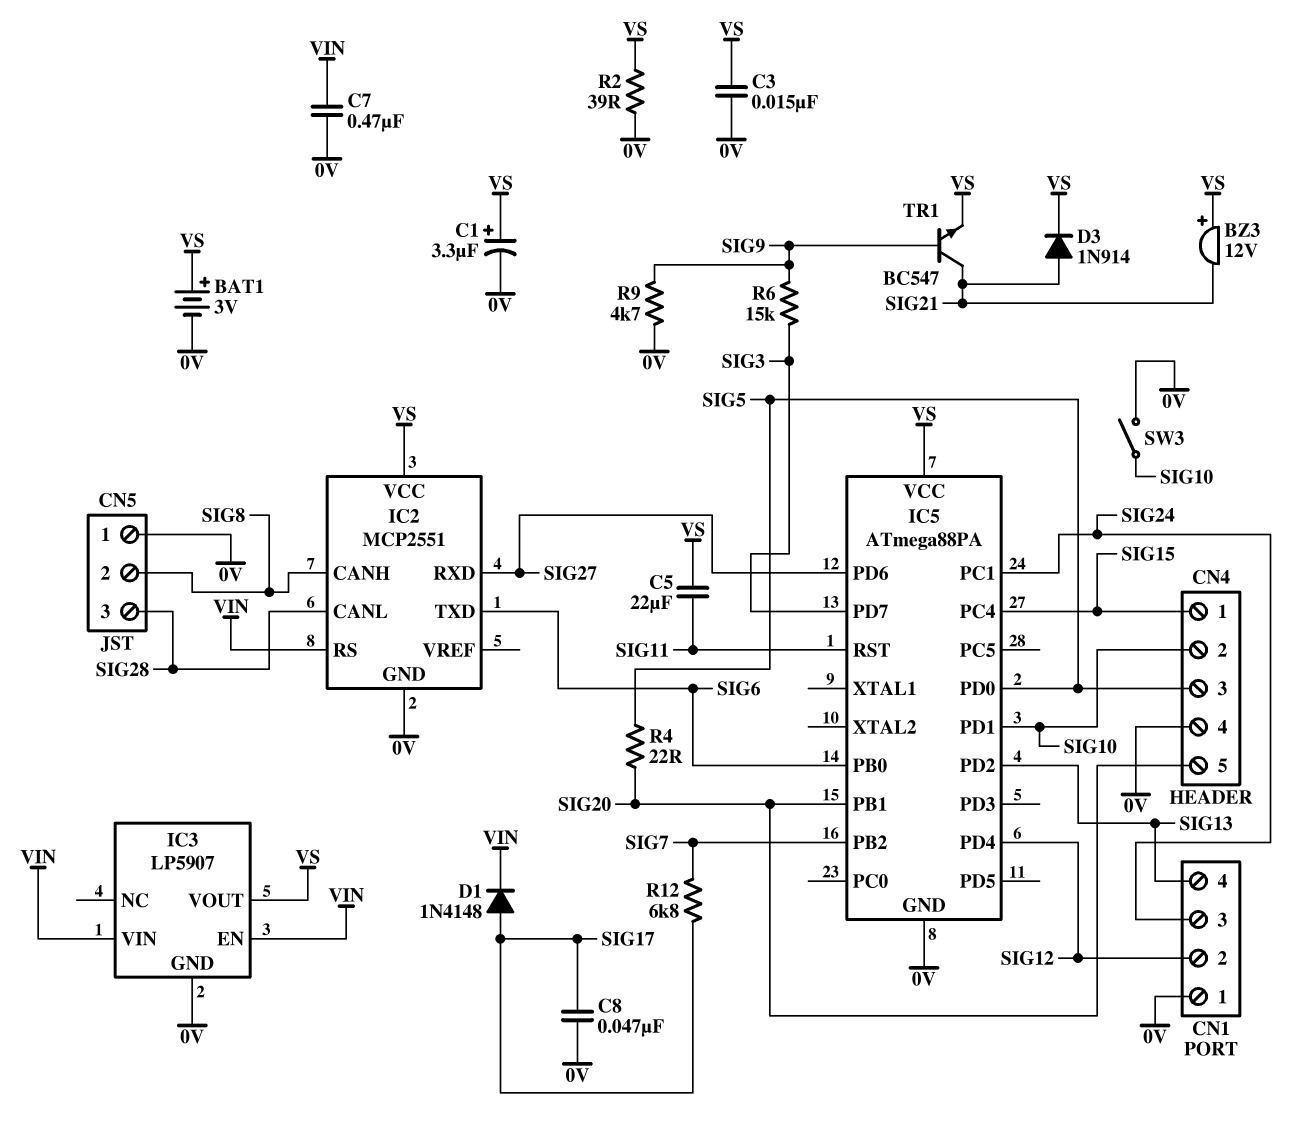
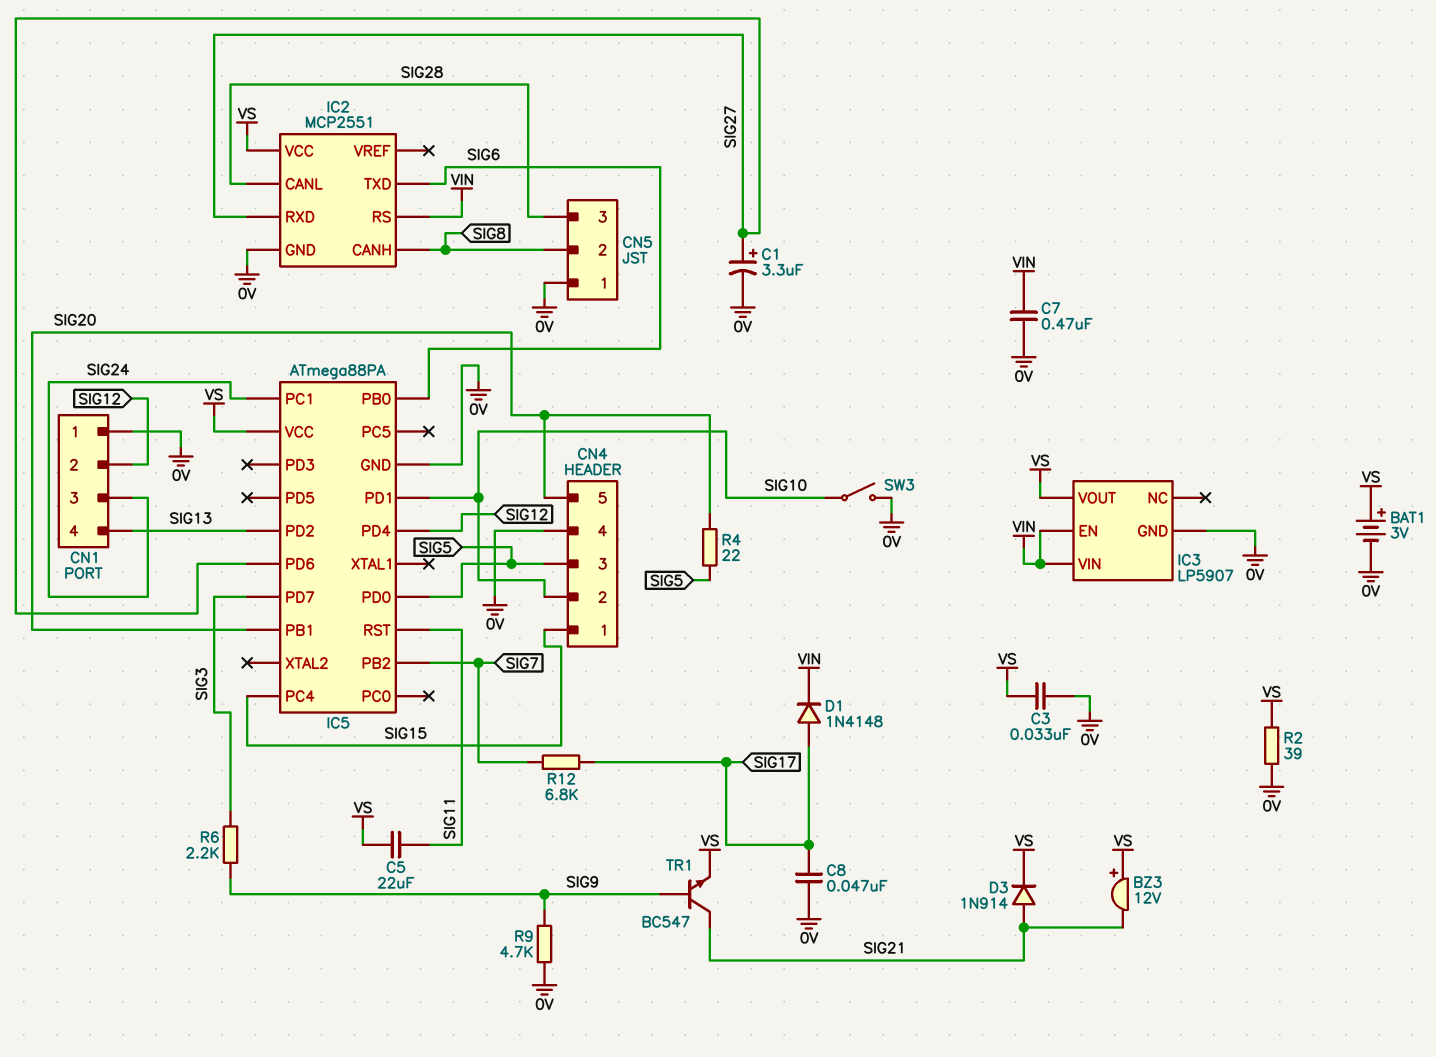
C1: 3.3uF (plus VS, minus 0V) -> 3.3uF (plus SIG27, minus 0V)
C3: 15nF (0V, VS) -> 33nF (0V, VS)
R6: 15k (SIG3, SIG9) -> 2.2k (SIG3, SIG9)

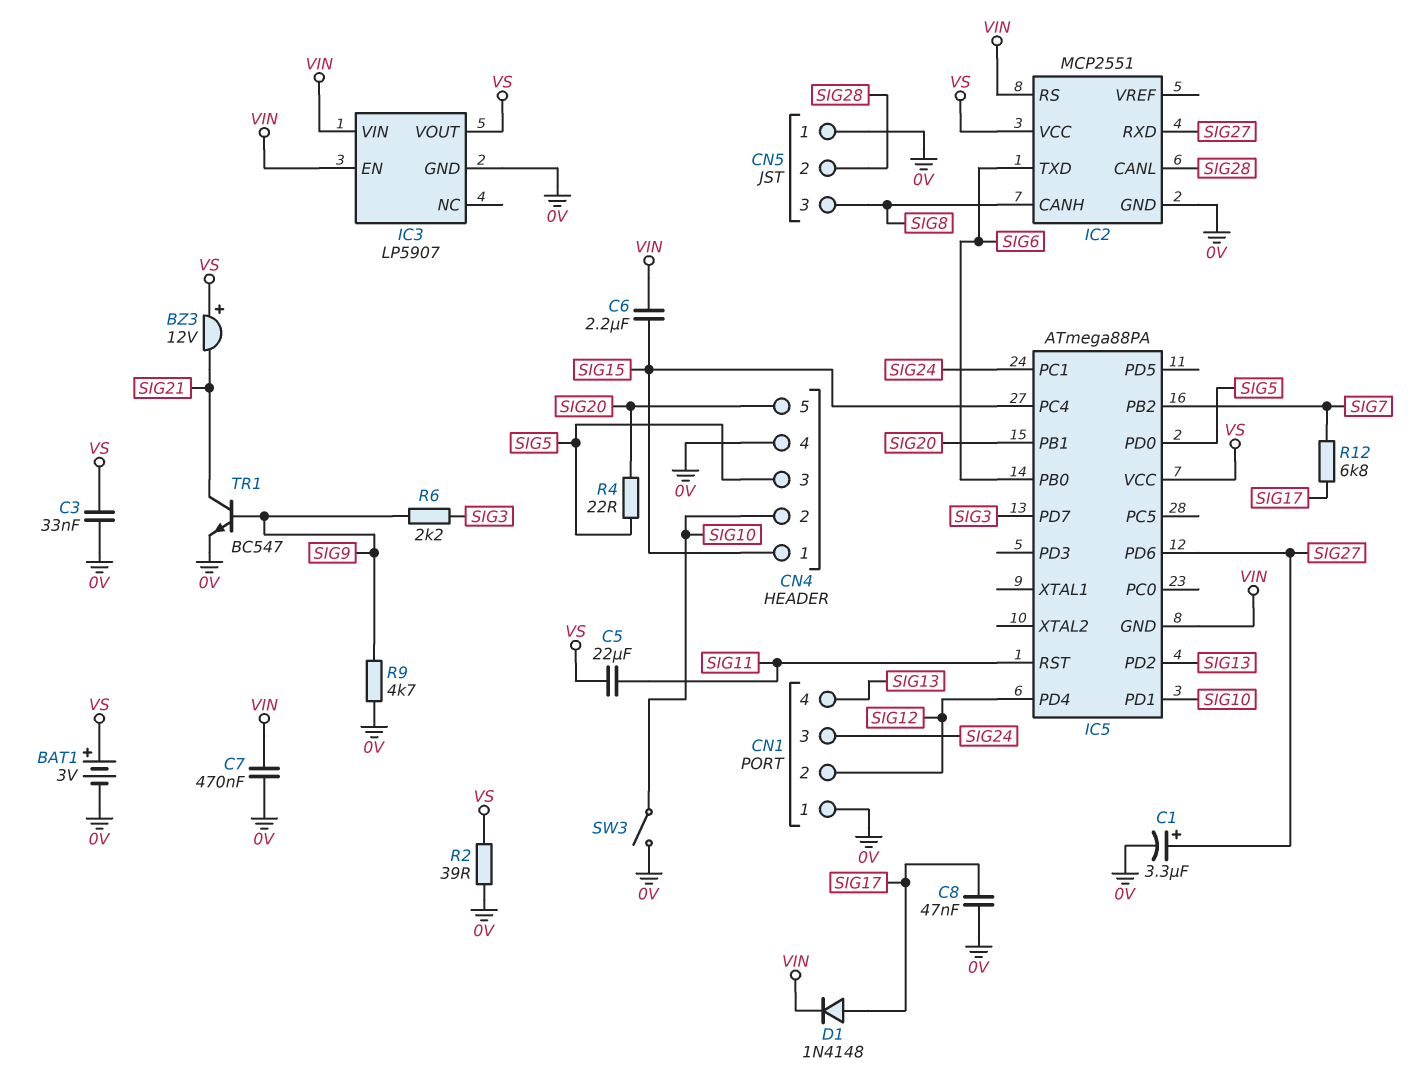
C6: none -> 2.2uF (SIG15, VIN)
CN5 pin 2: SIG8 -> SIG28
CN5 pin 3: SIG28 -> SIG8
D3: diode 1N914 (A SIG21, K VS) -> none
IC5 pin GND: 0V -> VIN
TR1: NPN BC547 (B SIG9, C SIG21, E VS) -> NPN BC547 (B SIG9, C SIG21, E 0V)

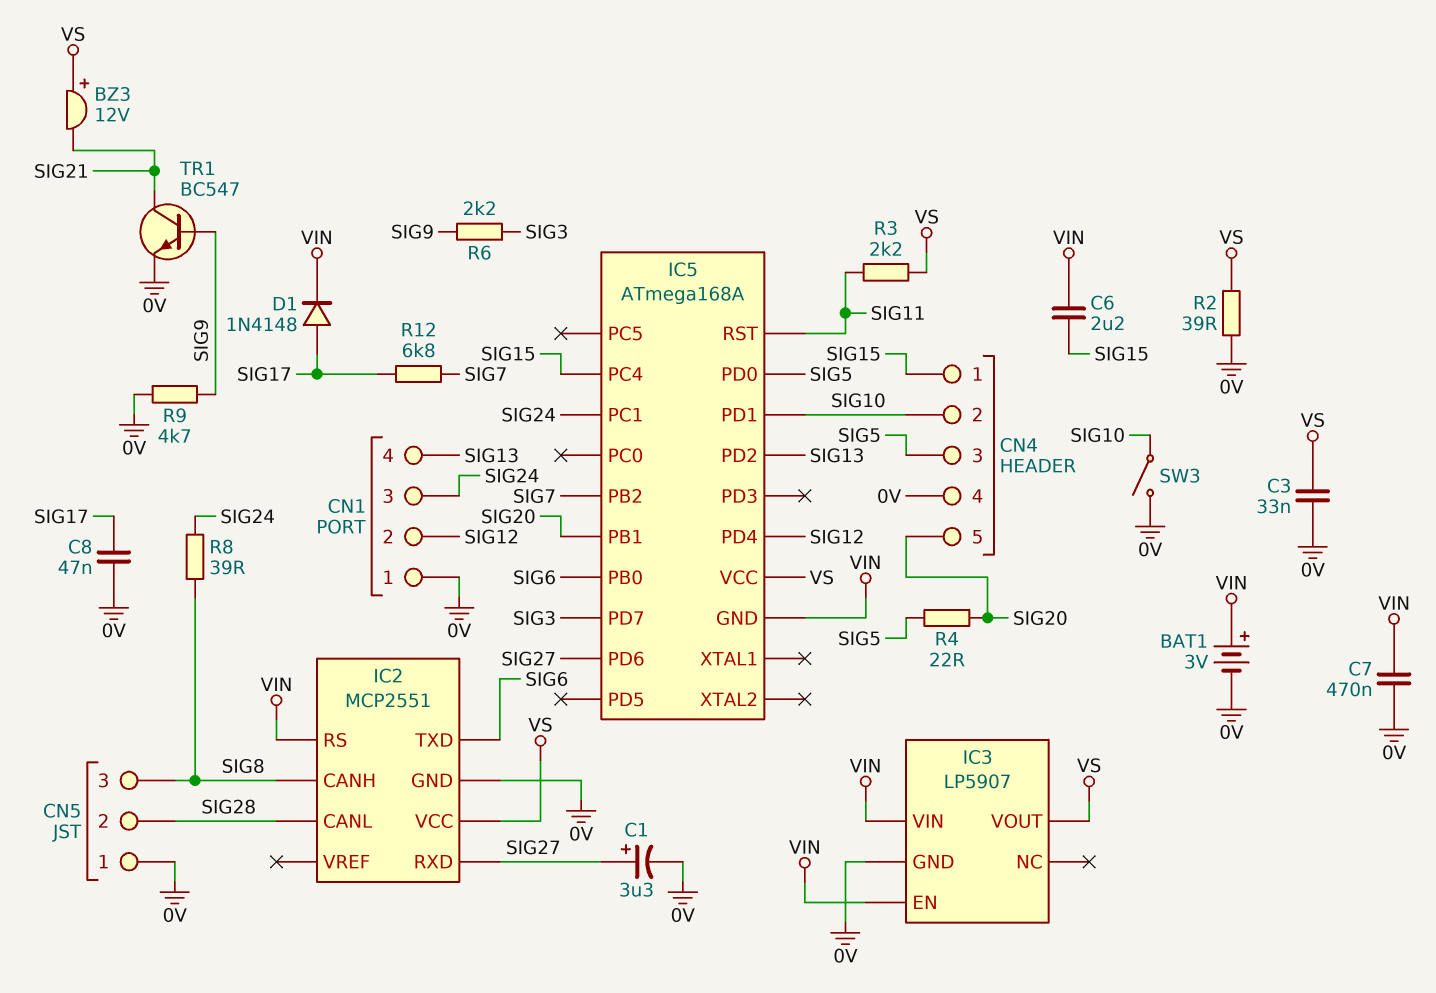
BAT1: 3V (plus VS, minus 0V) -> 3V (plus VIN, minus 0V)
C5: 22uF (SIG11, VS) -> none
IC5: ATmega88PA -> ATmega168A
R3: none -> 2.2k (SIG11, VS)
R8: none -> 39 (SIG8, SIG24)

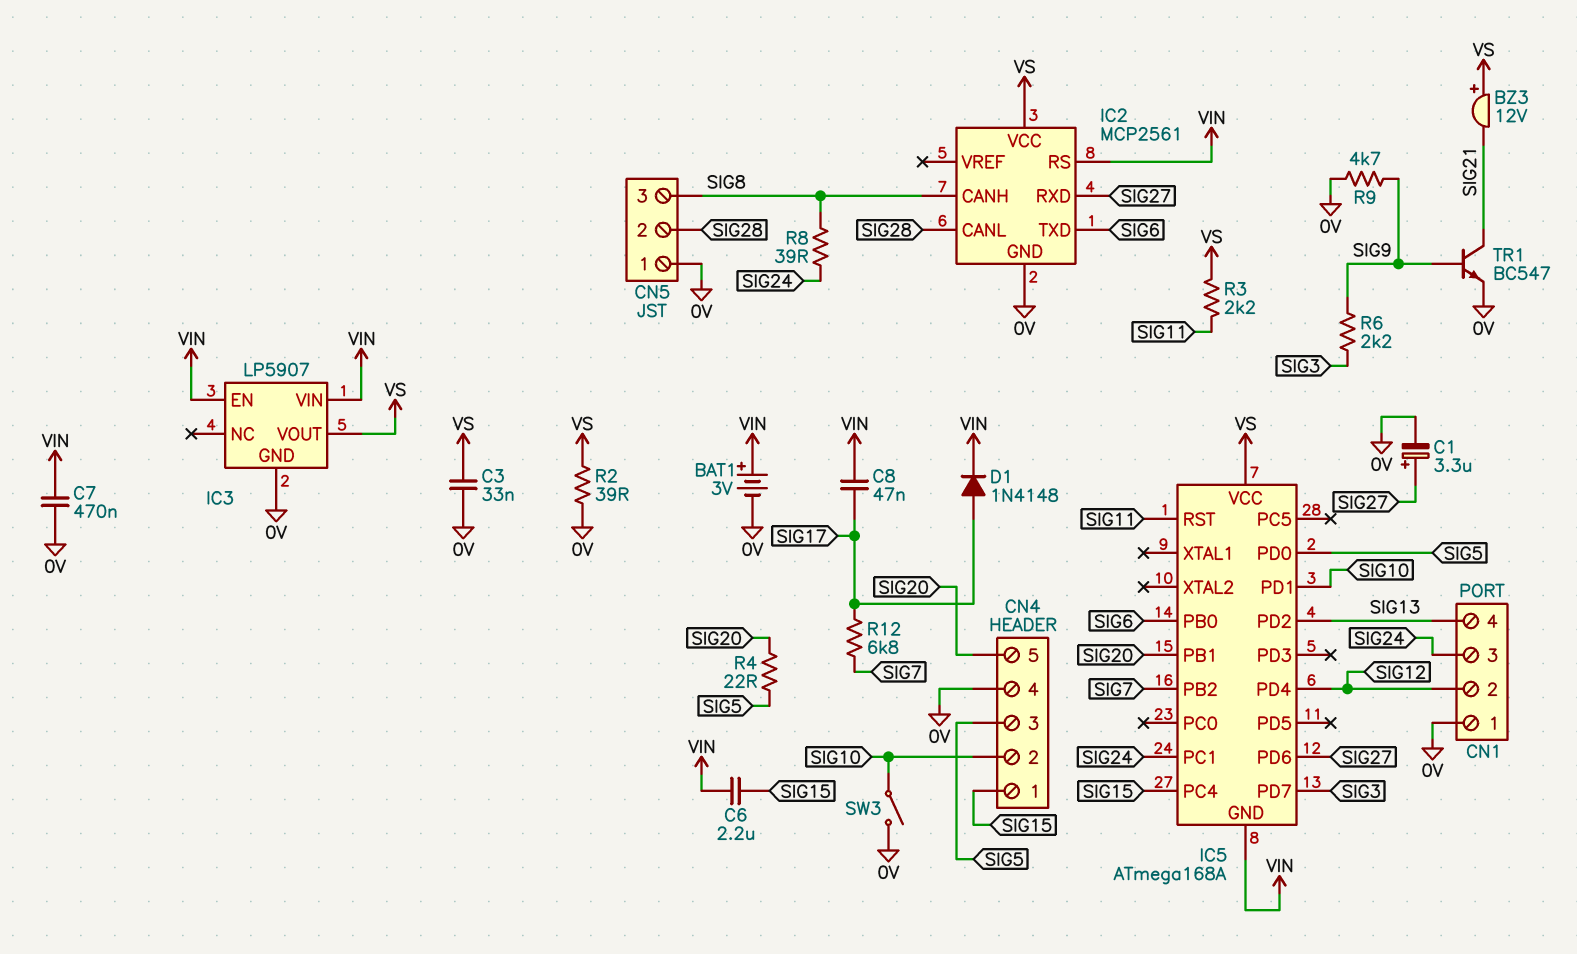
C8: 47nF (0V, SIG17) -> 47nF (SIG17, VIN)
IC2: MCP2551 -> MCP2561

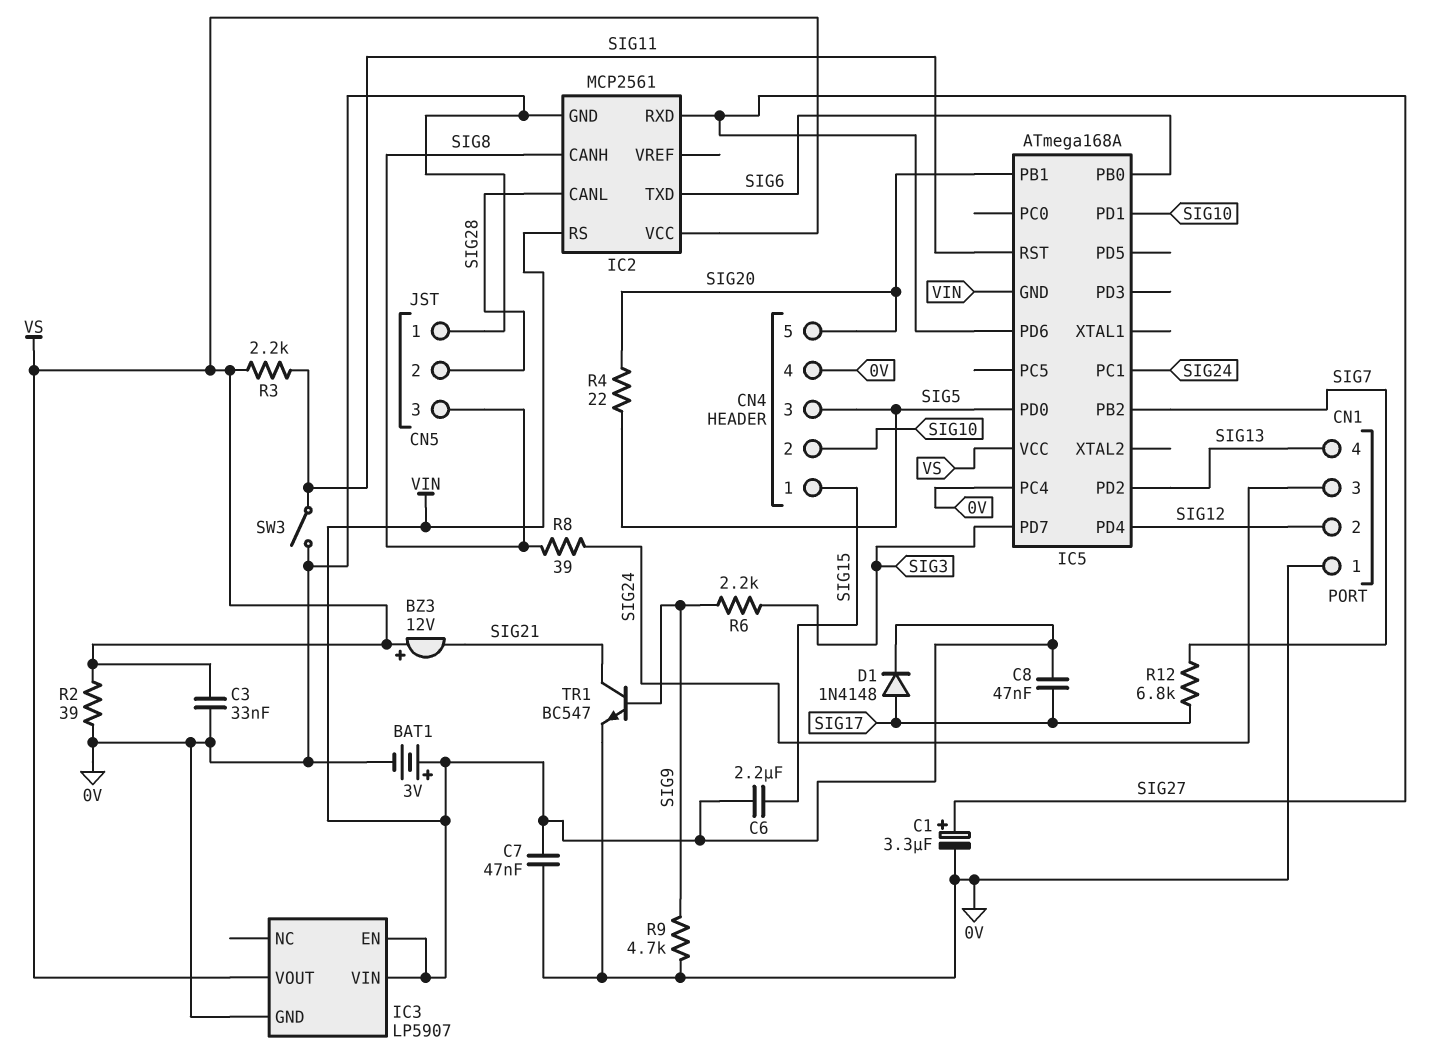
C7: 470nF (0V, VIN) -> 47nF (0V, VIN)
IC5 pin PC4: SIG15 -> 0V
SW3: switch (0V, SIG10) -> switch (0V, SIG11)

